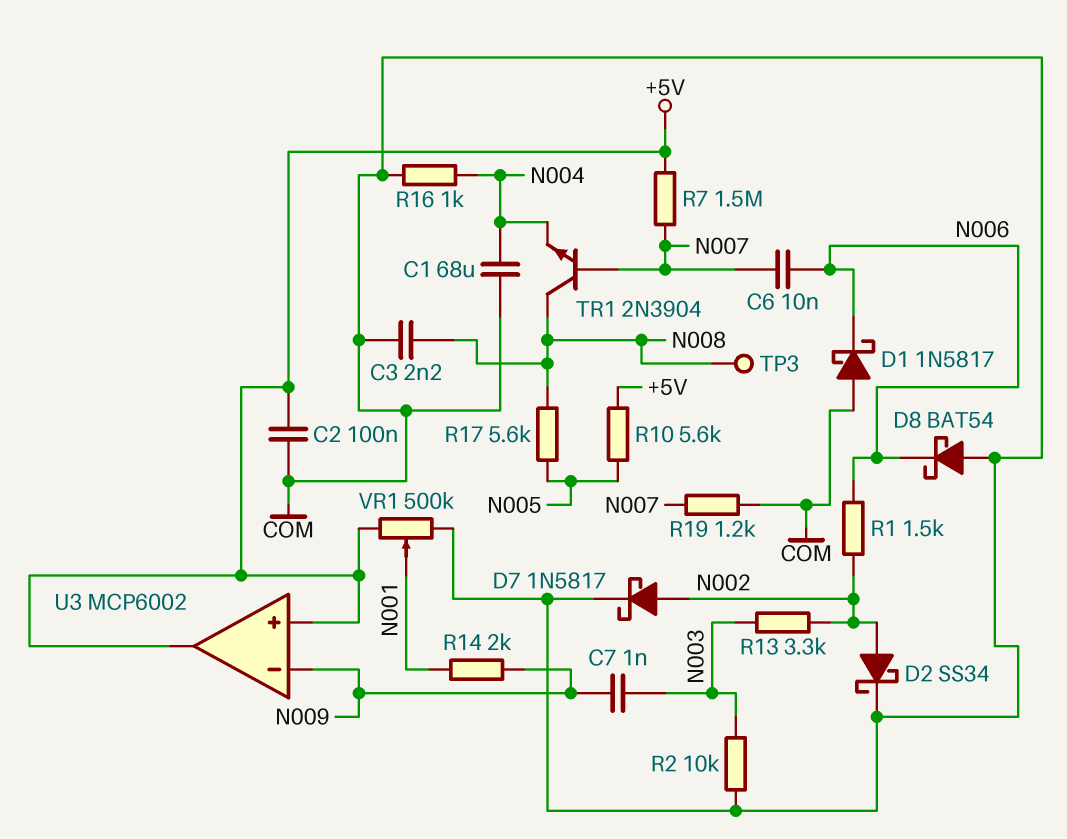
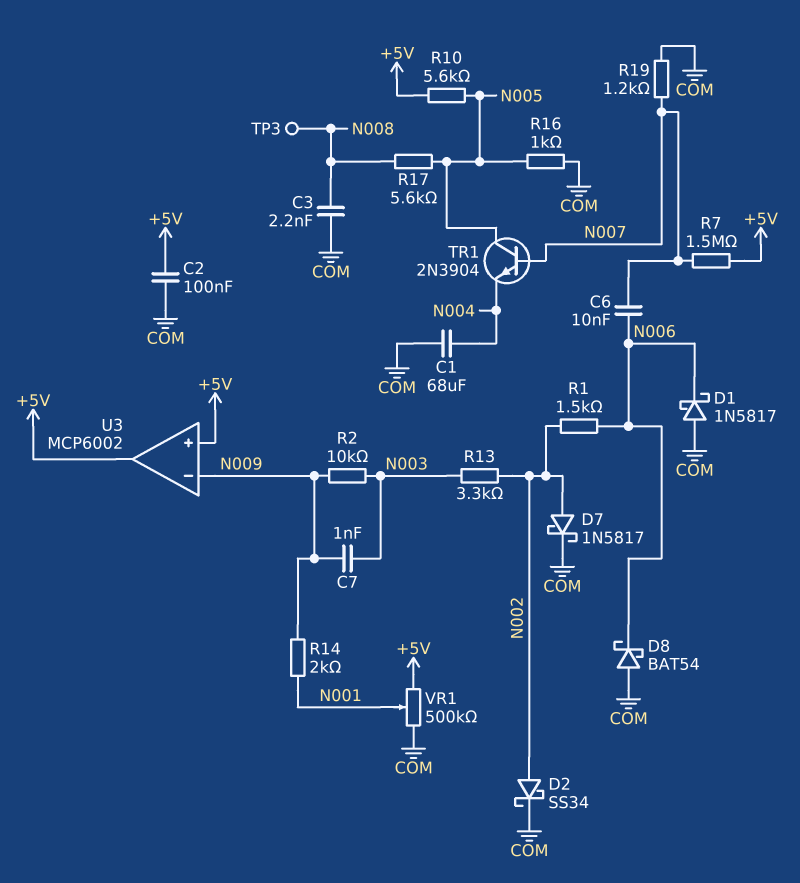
R2: 10k (COM, N003) -> 10k (N003, N009)
R16: 1k (COM, N004) -> 1k (COM, N005)
TR1: NPN 2N3904 (B N007, C N008, E N004) -> NPN 2N3904 (B N007, C N005, E N004)

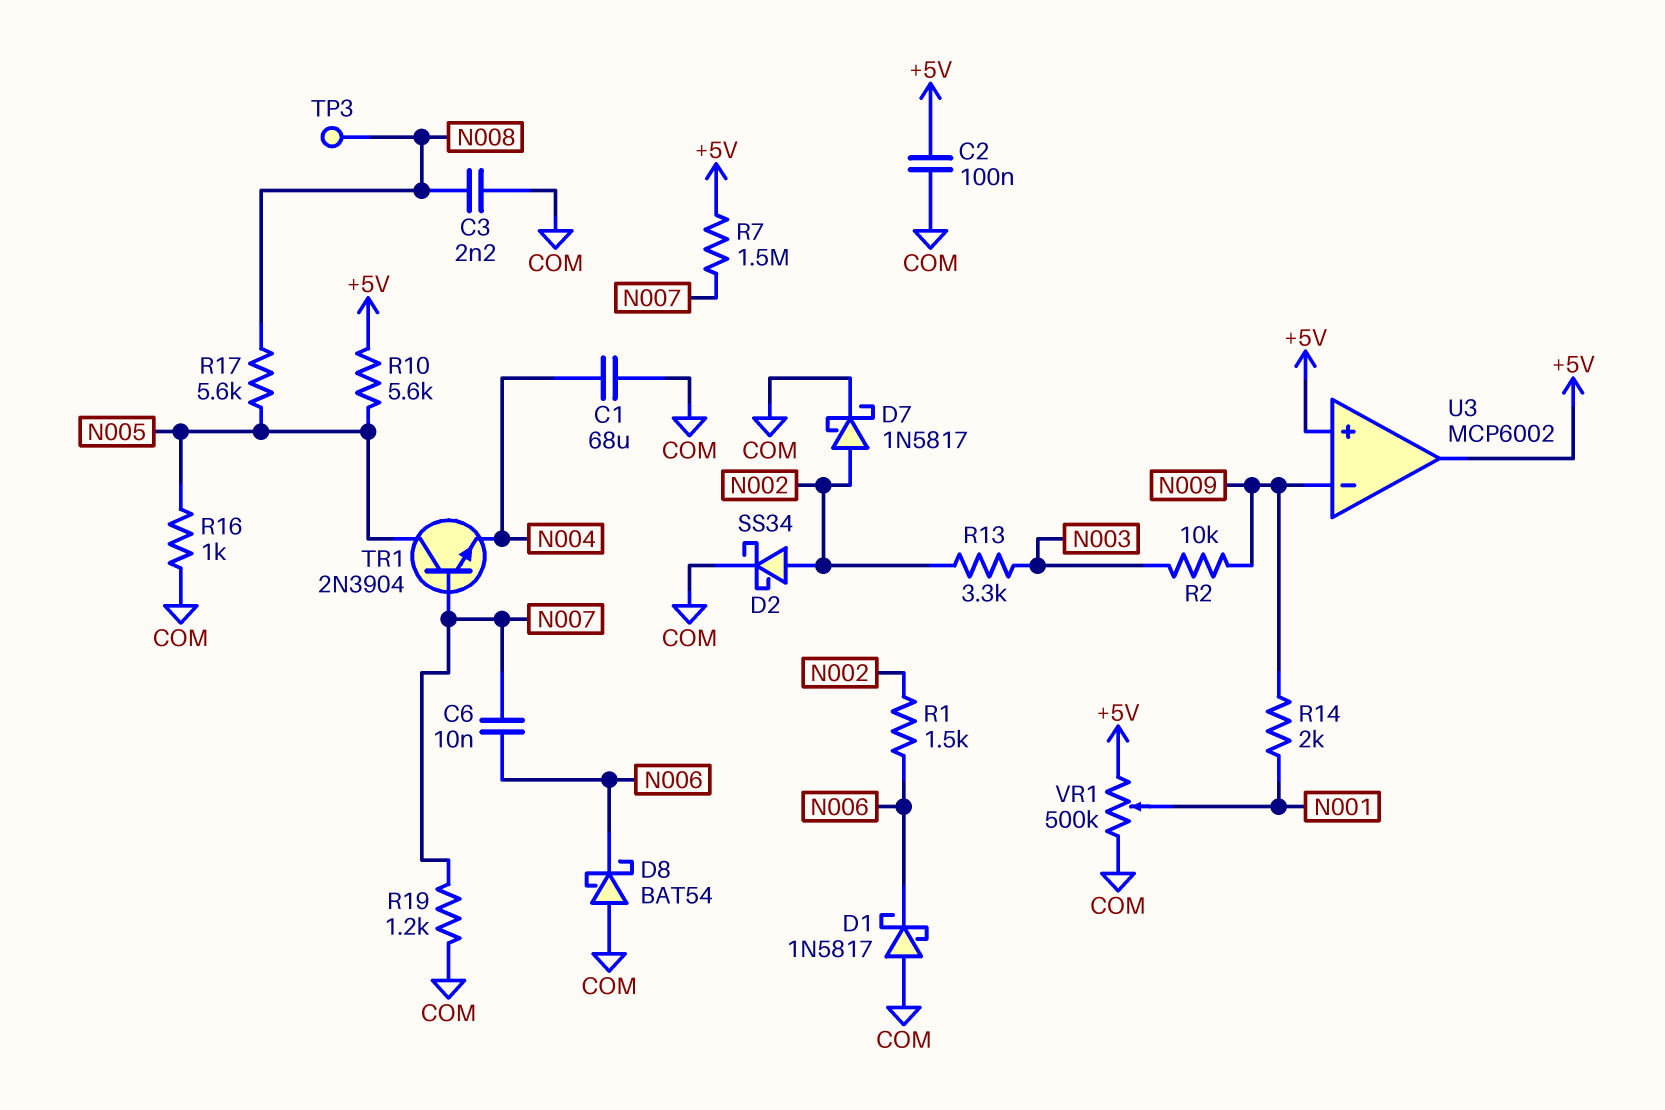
C7: 1nF (N003, N009) -> none

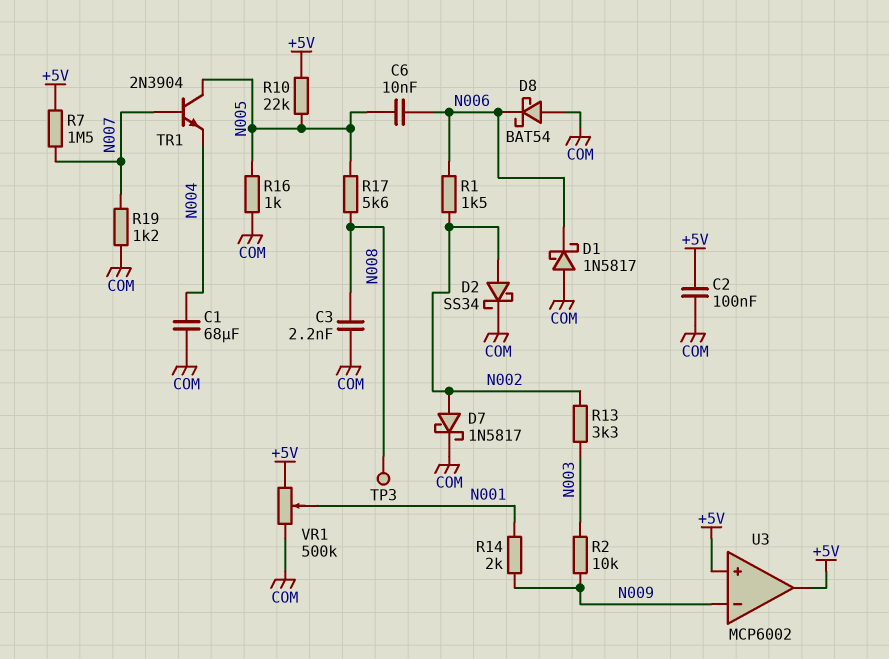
C6: 10nF (N006, N007) -> 10nF (N005, N006)
R10: 5.6k (+5V, N005) -> 22k (+5V, N005)

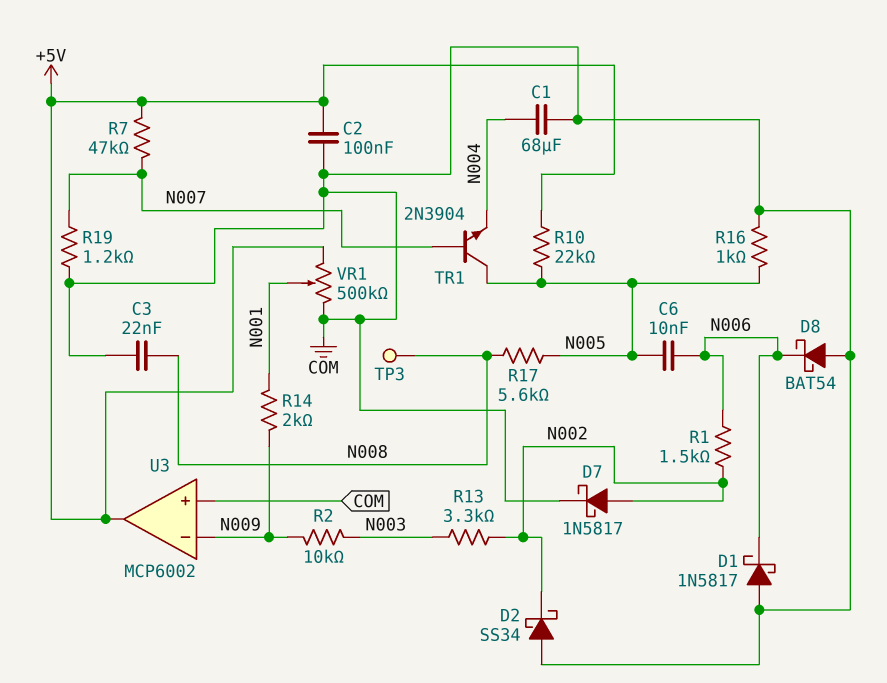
C3: 2.2nF (COM, N008) -> 22nF (COM, N008)
D2: schottky SS34 (A N002, K COM) -> schottky SS34 (A COM, K N002)
R7: 1.5M (+5V, N007) -> 47k (+5V, N007)
U3 pin in+: +5V -> COM

